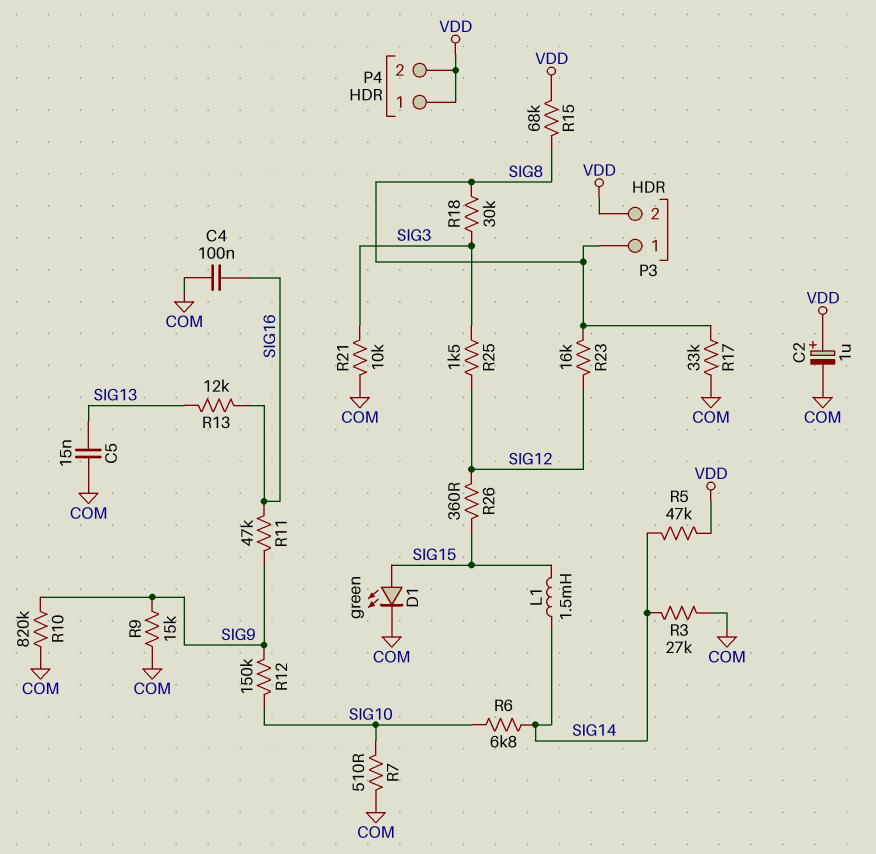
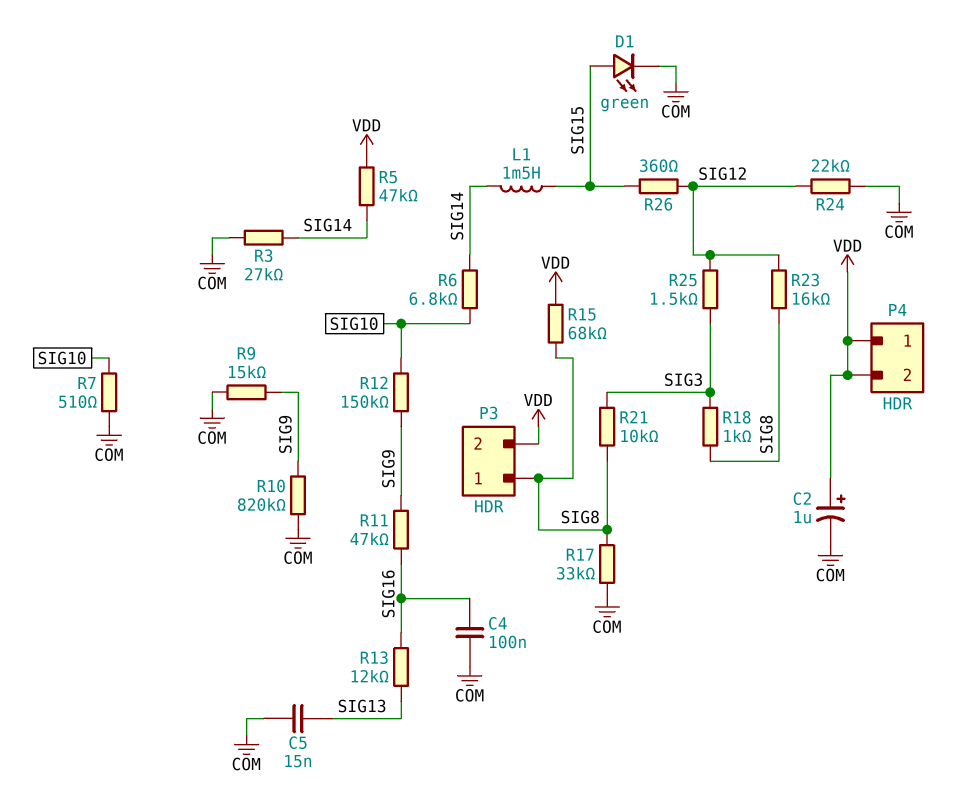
R18: 30k (SIG3, SIG8) -> 1k (SIG3, SIG8)
R21: 10k (COM, SIG3) -> 10k (SIG3, SIG8)
R24: none -> 22k (COM, SIG12)

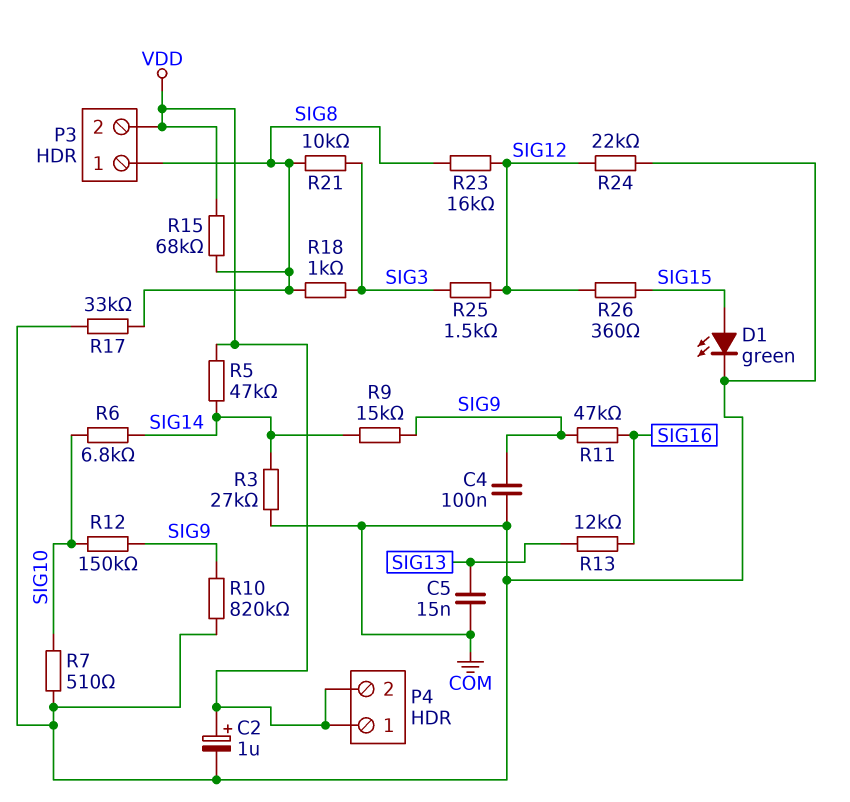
C4: 100nF (COM, SIG16) -> 100nF (COM, SIG9)
L1: 1.5mH (SIG14, SIG15) -> none
R9: 15k (COM, SIG9) -> 15k (SIG9, SIG14)

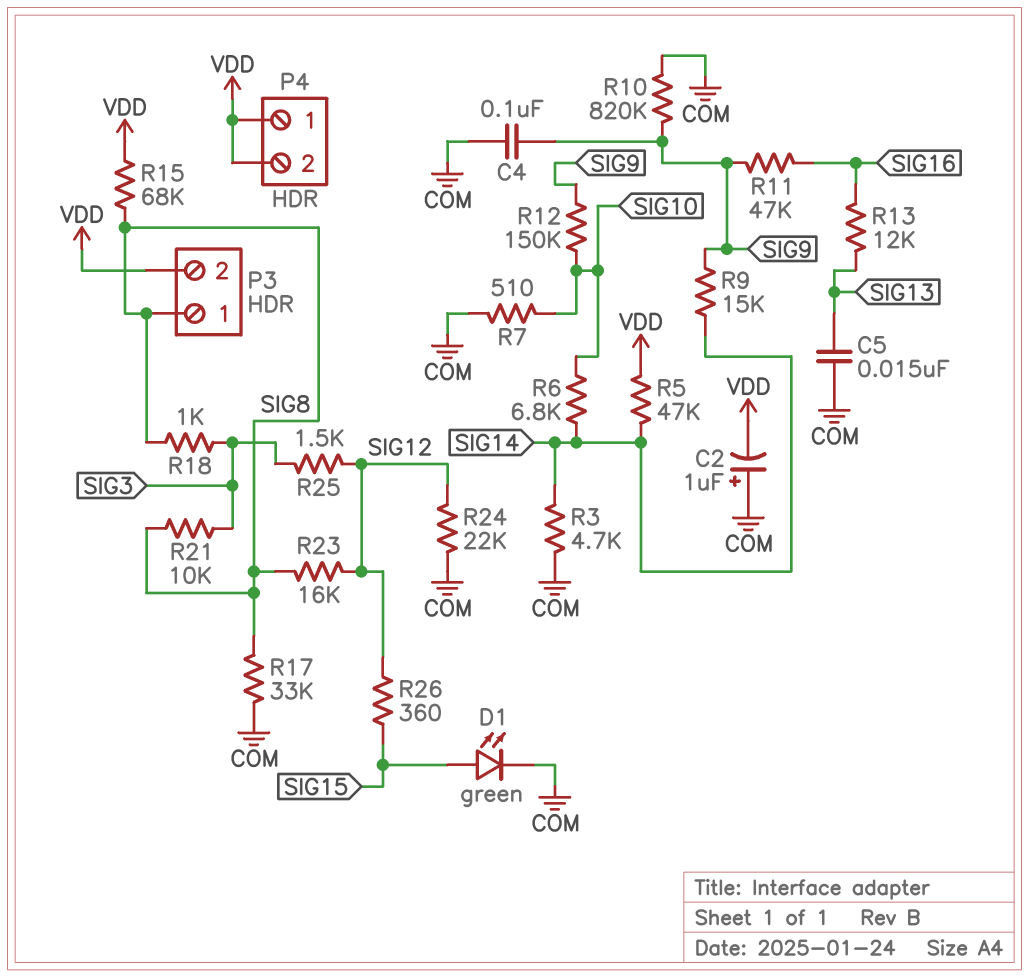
C2: 1uF (plus VDD, minus COM) -> 1uF (plus COM, minus VDD)
R3: 27k (COM, SIG14) -> 4.7k (COM, SIG14)

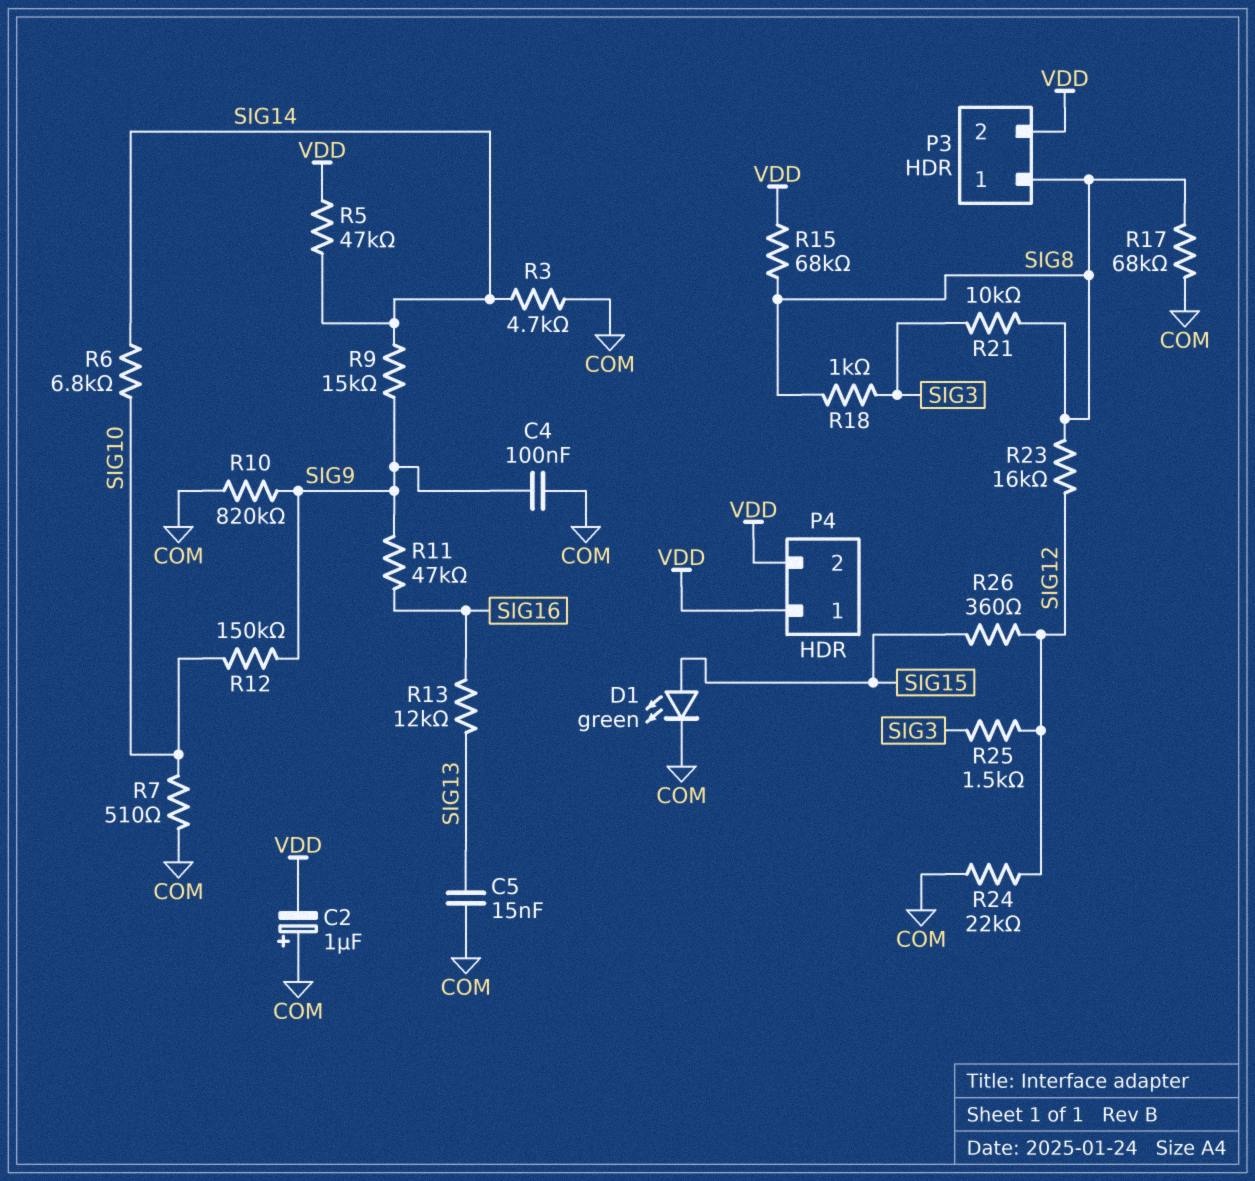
R17: 33k (COM, SIG8) -> 68k (COM, SIG8)

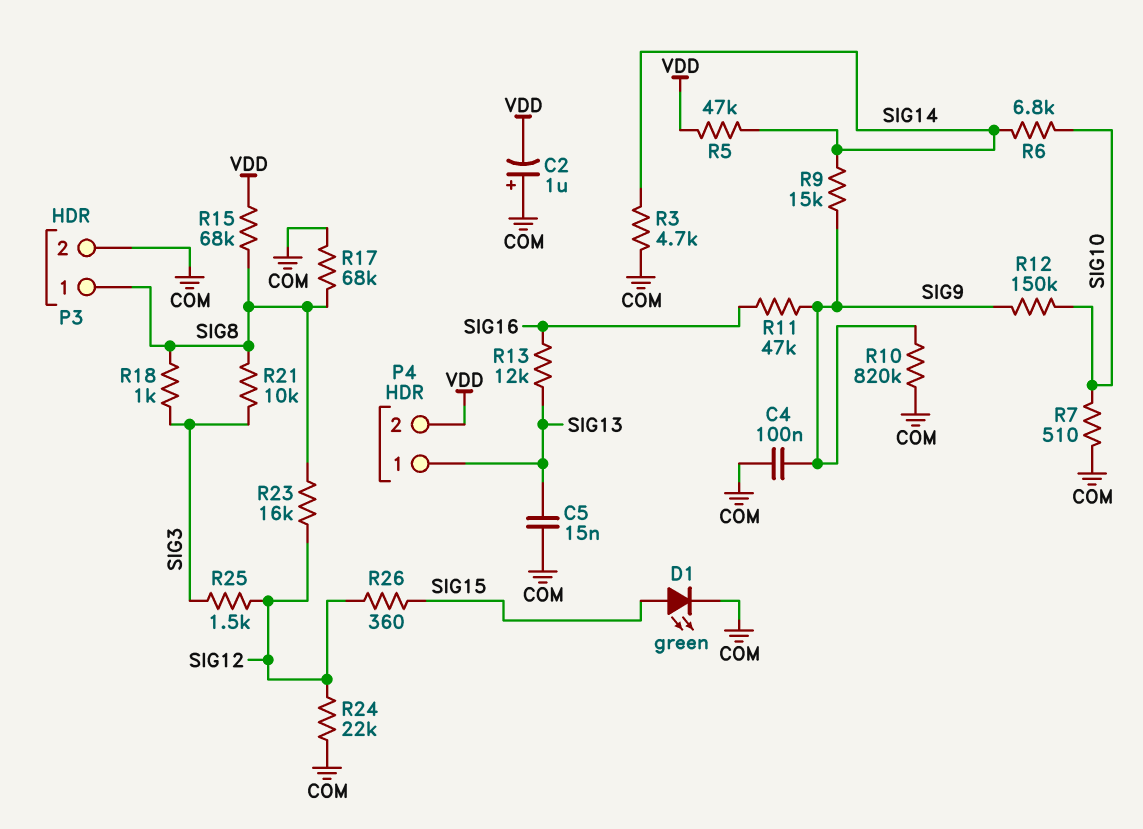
P3 pin 2: VDD -> COM
P4 pin 1: VDD -> SIG13

